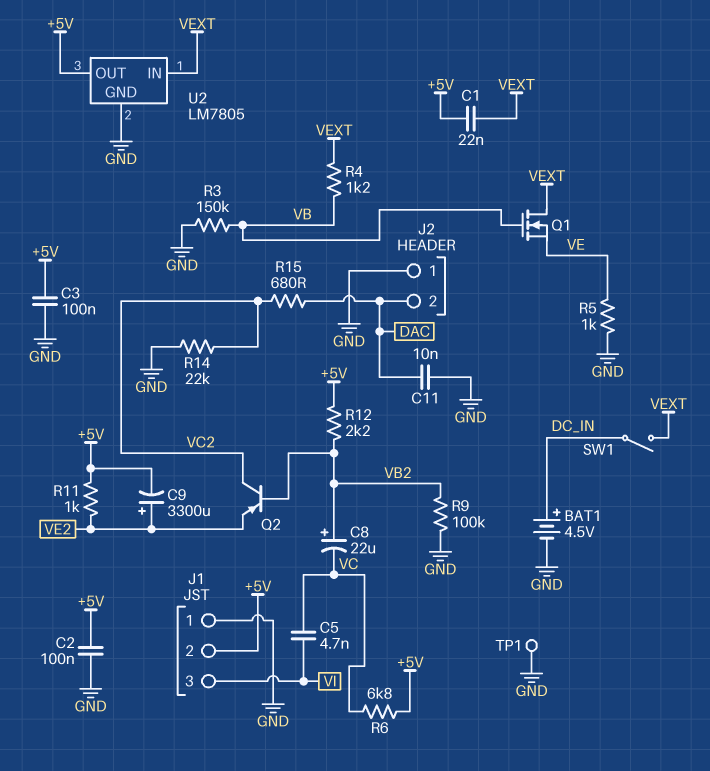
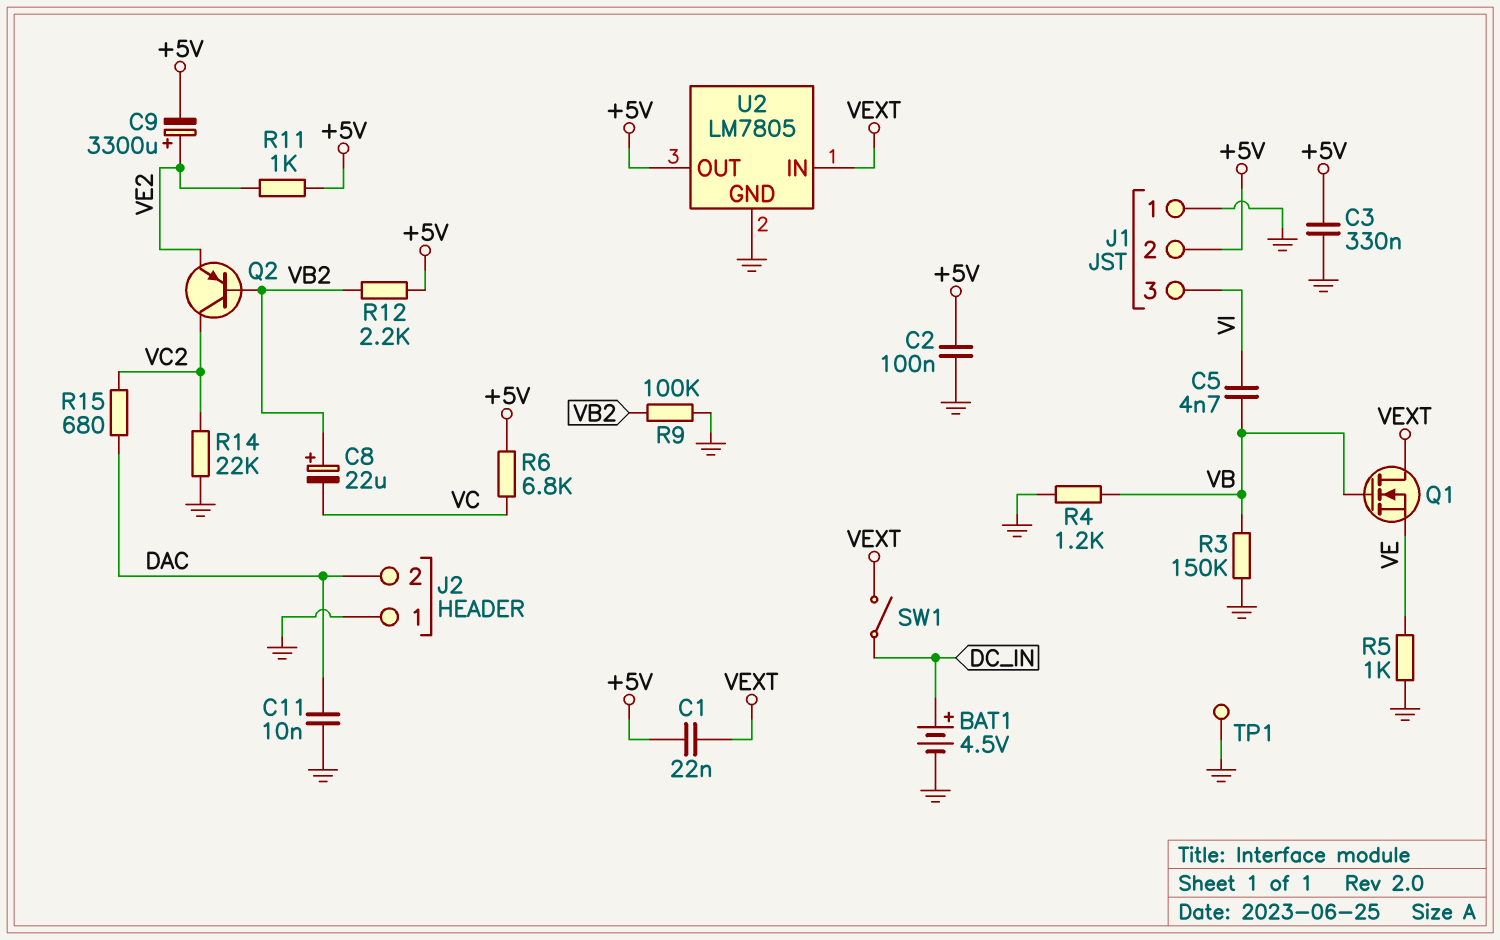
C3: 100nF (+5V, GND) -> 330nF (+5V, GND)
C5: 4.7nF (VC, VI) -> 4.7nF (VB, VI)
R4: 1.2k (VB, VEXT) -> 1.2k (GND, VB)

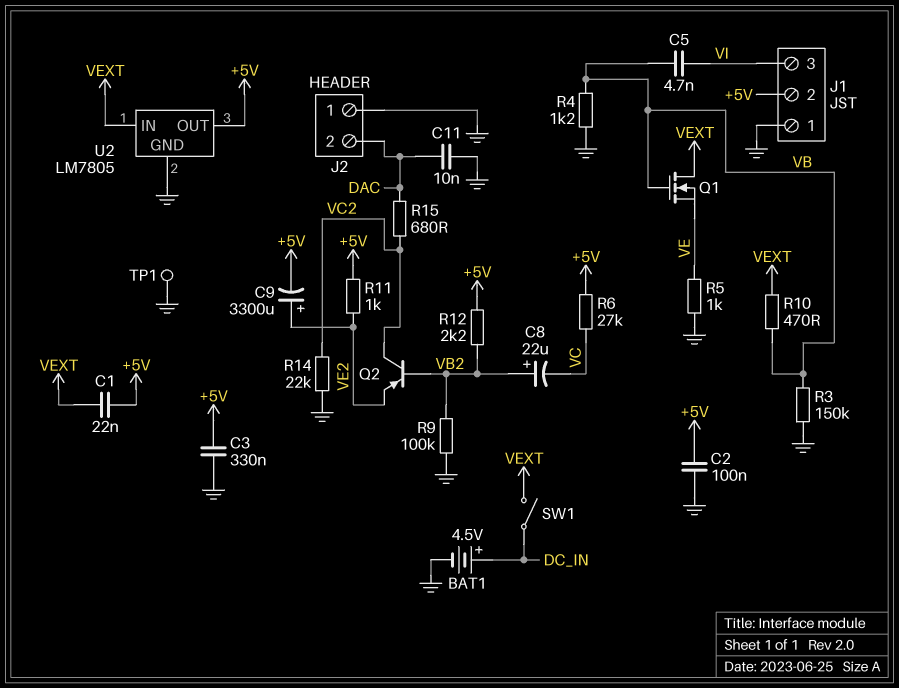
R6: 6.8k (+5V, VC) -> 27k (+5V, VC)
R10: none -> 470 (VB, VEXT)

